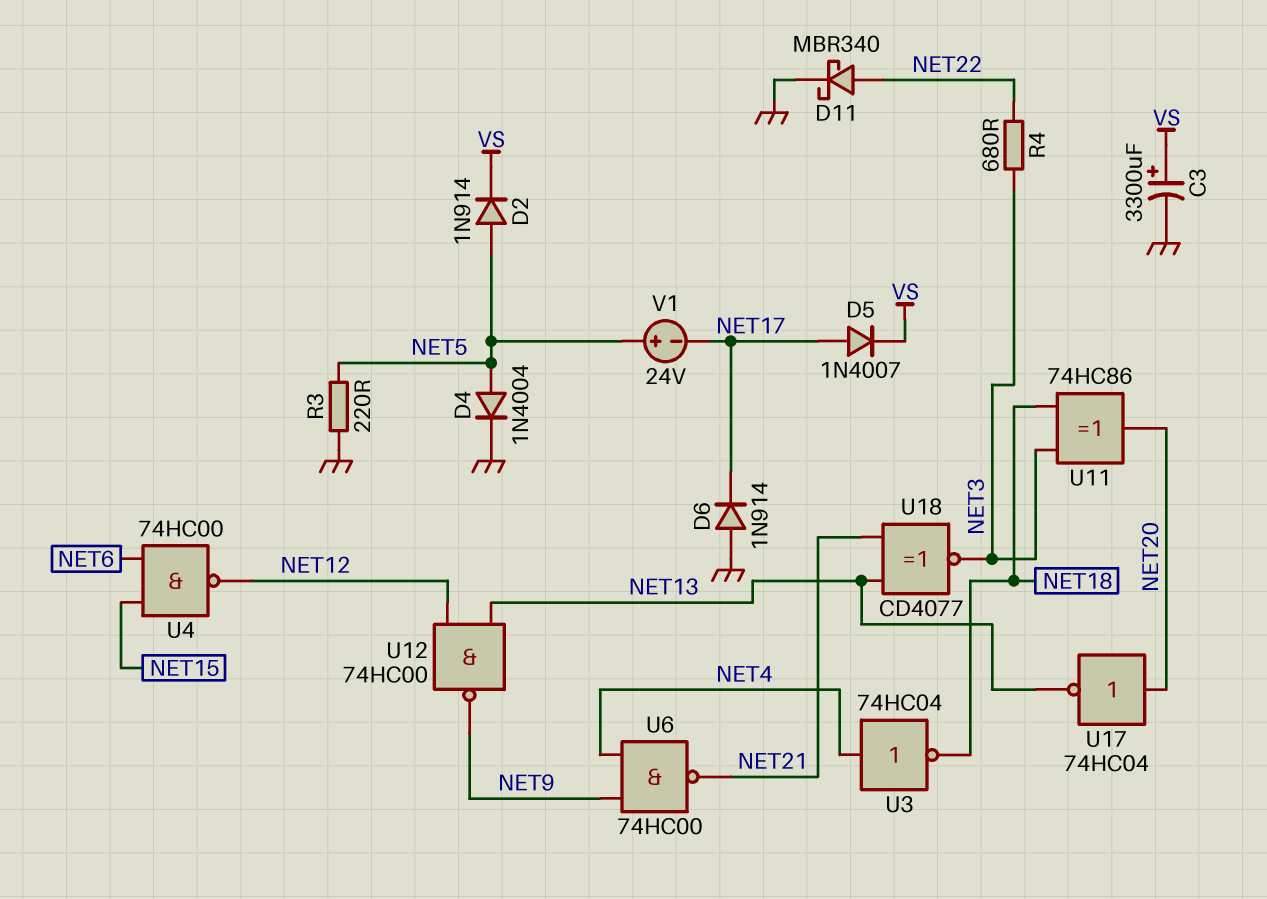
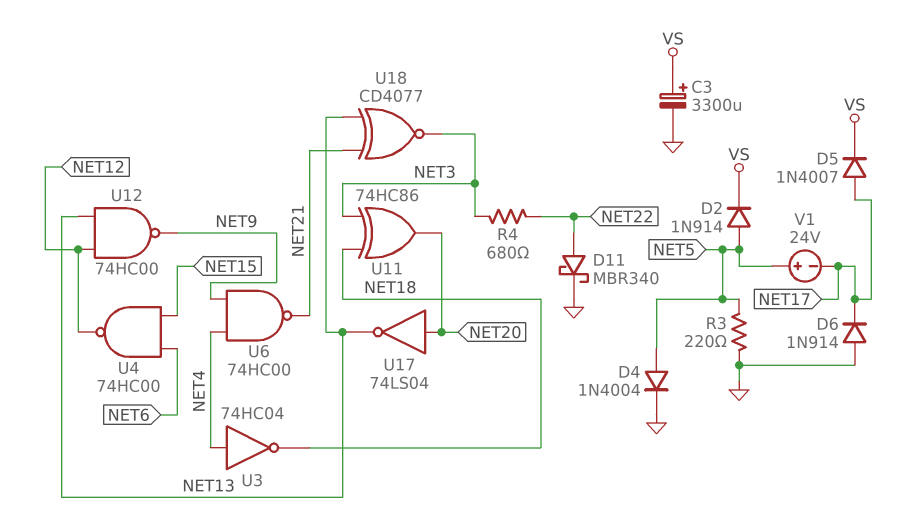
U17: NOT 74HC04 (in NET20, out NET13) -> NOT 74LS04 (in NET20, out NET13)

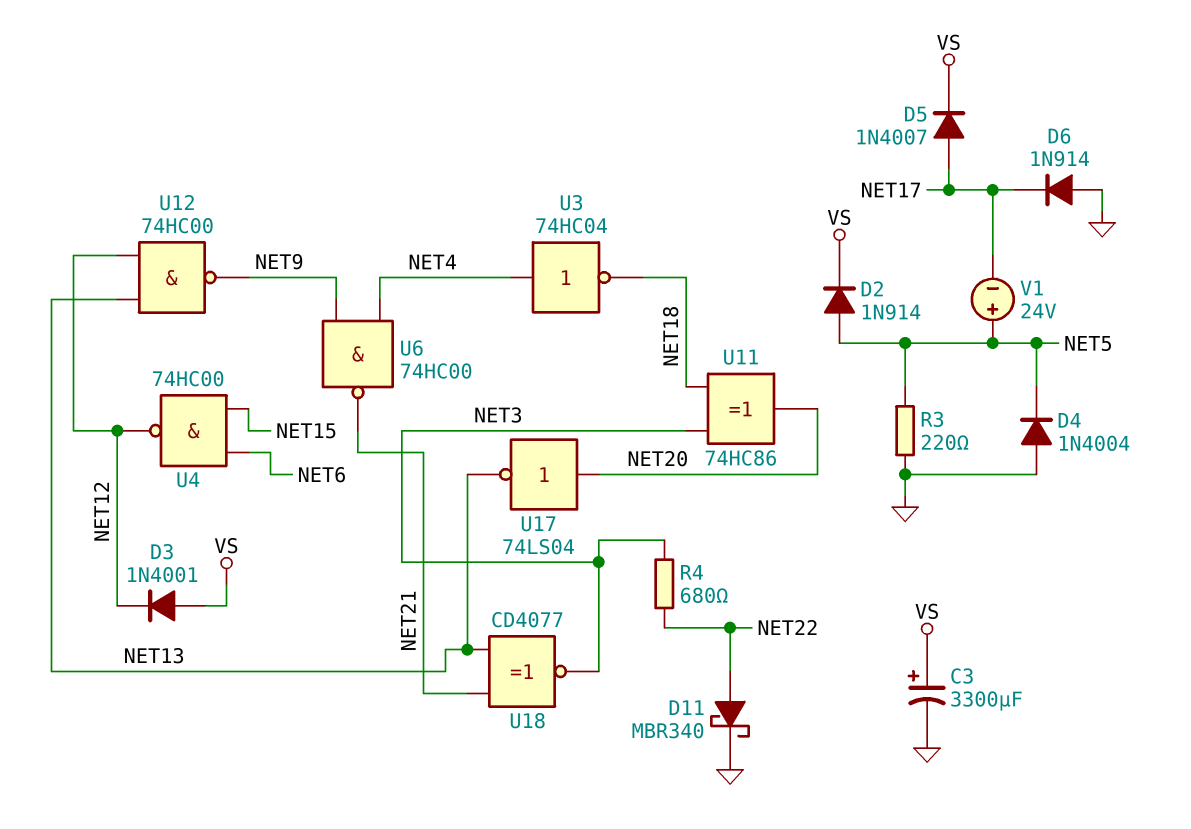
D3: none -> diode 1N4001 (A VS, K NET12)
D4: diode 1N4004 (A NET5, K GND) -> diode 1N4004 (A GND, K NET5)

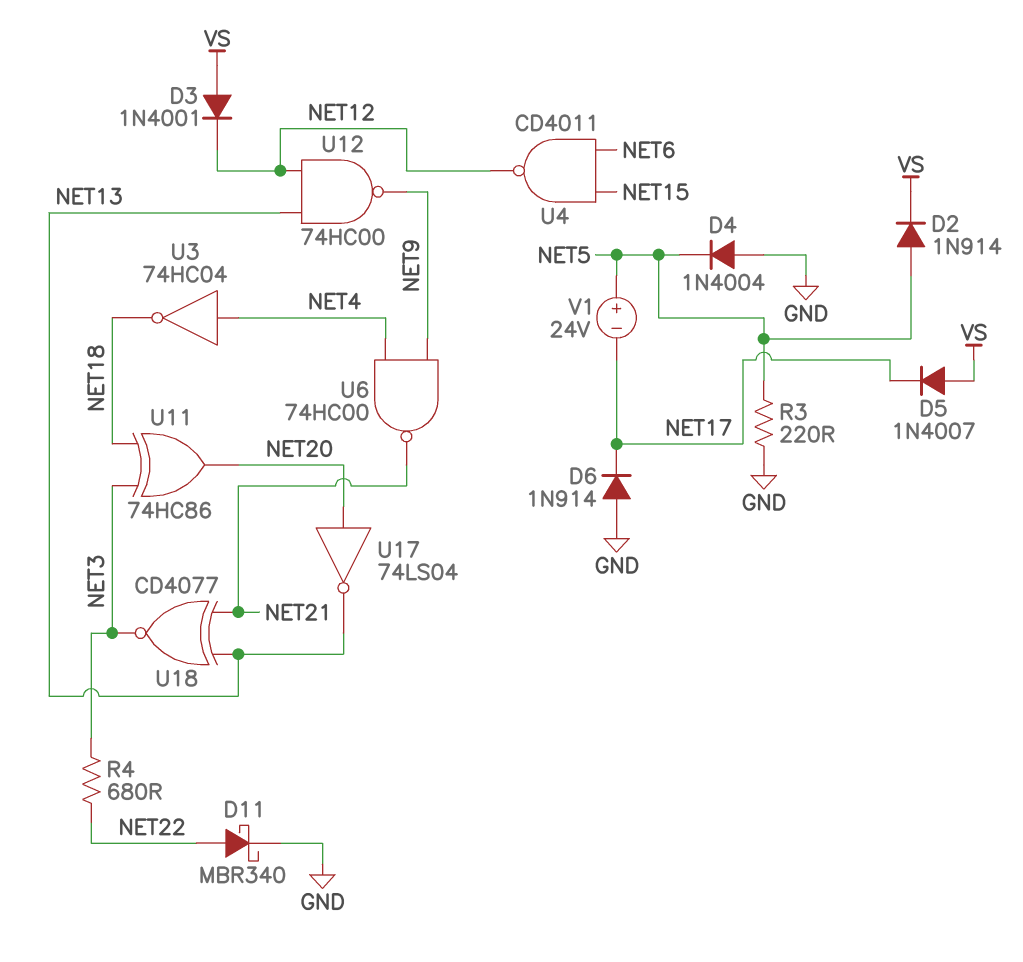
C3: 3300uF (plus VS, minus GND) -> none
D5: diode 1N4007 (A NET17, K VS) -> diode 1N4007 (A VS, K NET17)
U4: NAND 74HC00 (in NET6, in NET15, out NET12) -> NAND CD4011 (in NET6, in NET15, out NET12)

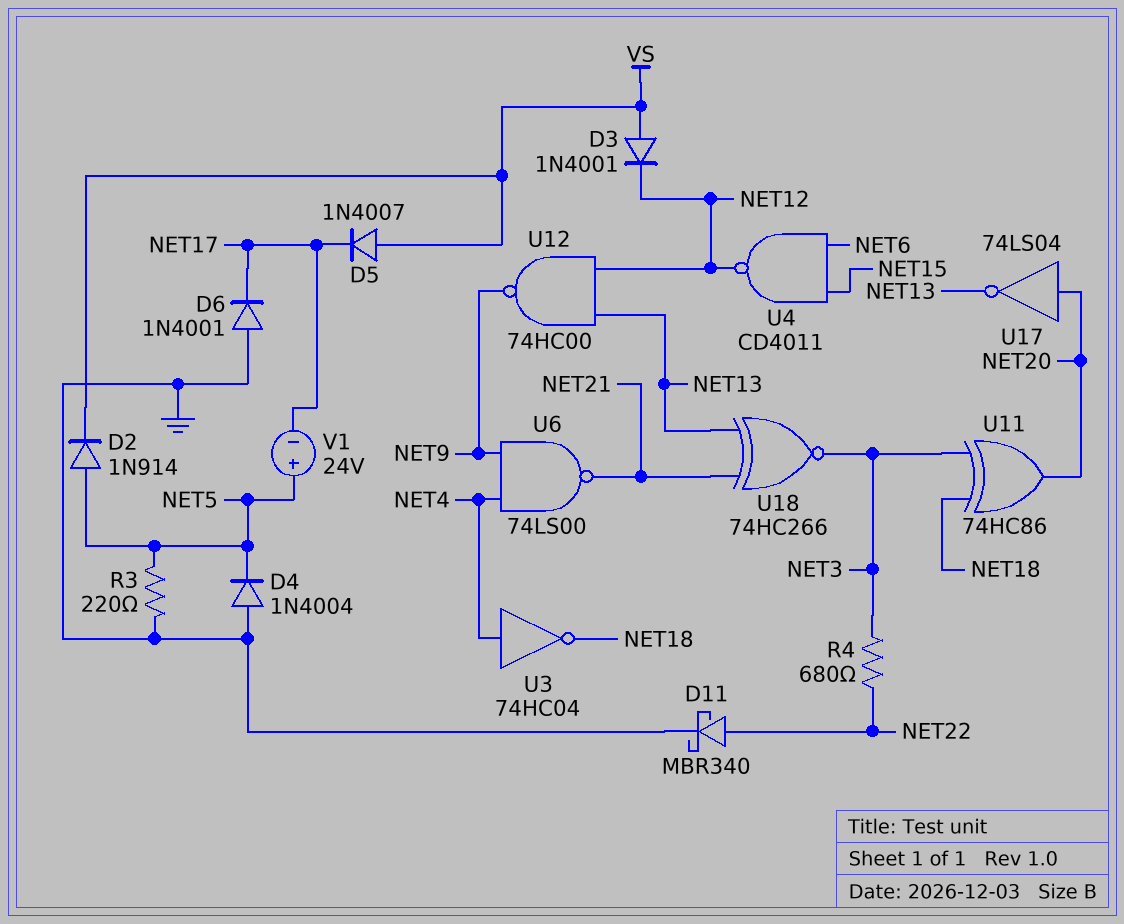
D6: diode 1N914 (A GND, K NET17) -> diode 1N4001 (A GND, K NET17)
U6: NAND 74HC00 (in NET4, in NET9, out NET21) -> NAND 74LS00 (in NET4, in NET9, out NET21)
U18: XNOR CD4077 (in NET13, in NET21, out NET3) -> XNOR 74HC266 (in NET13, in NET21, out NET3)

